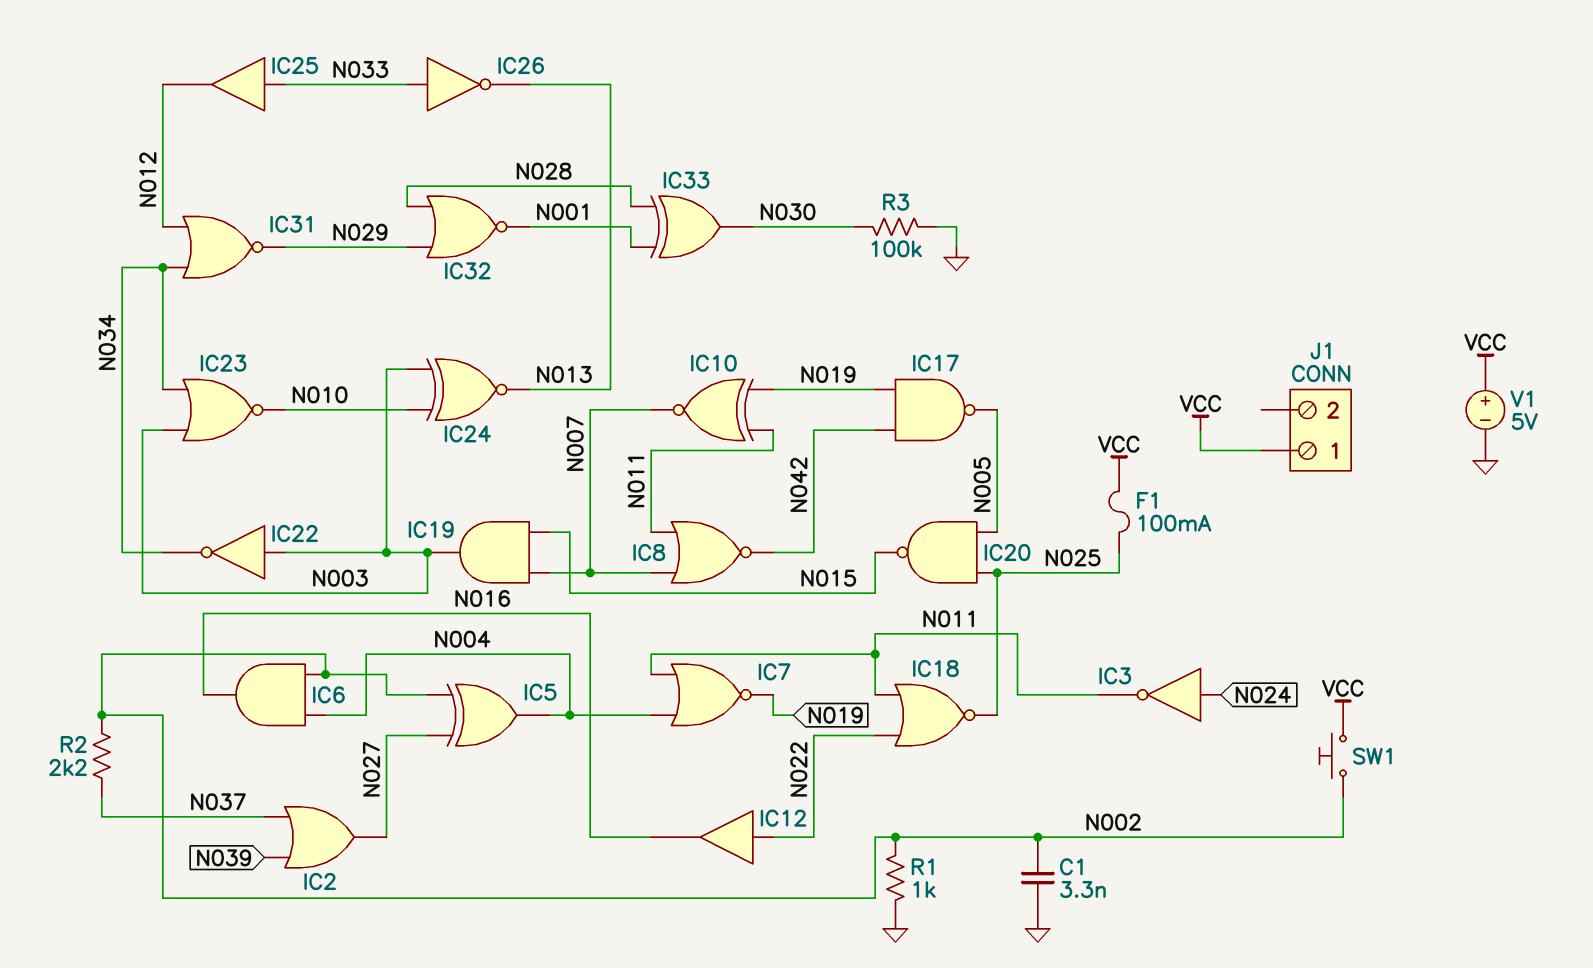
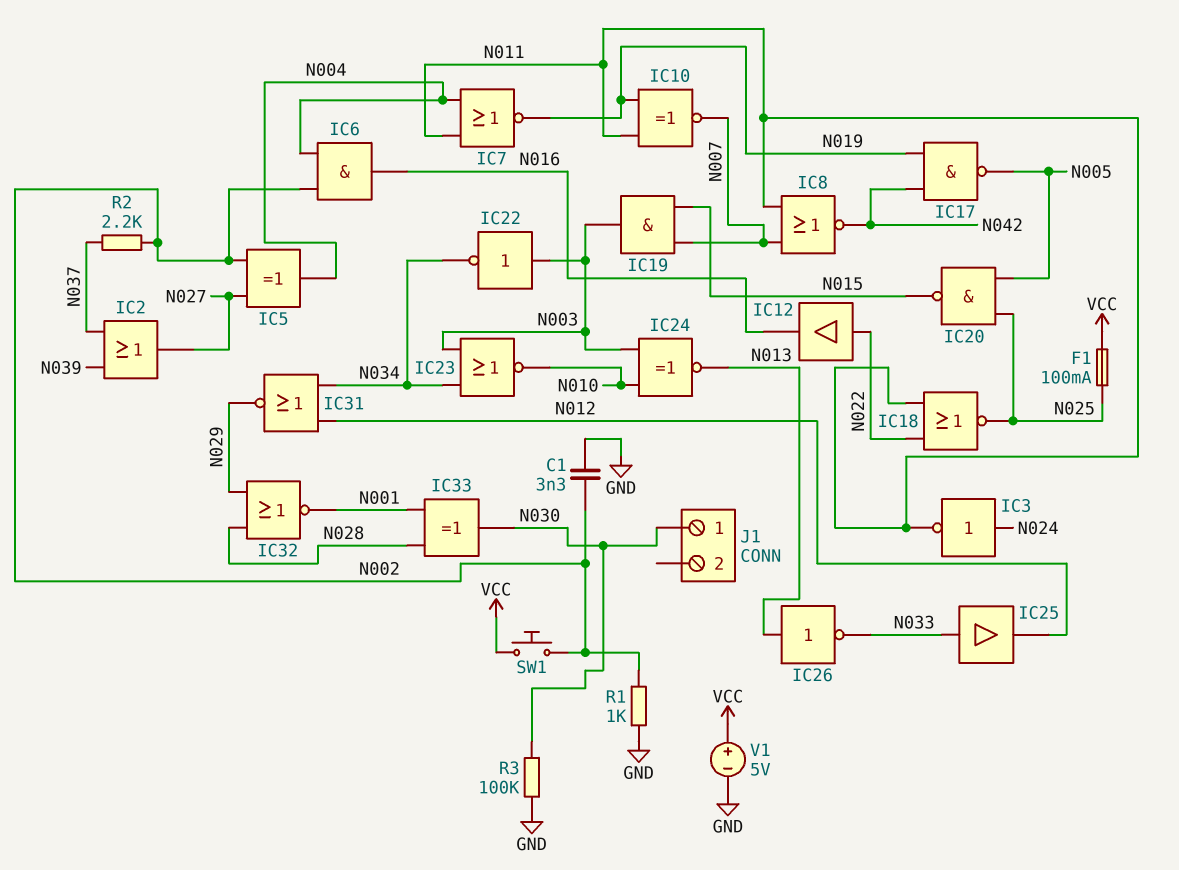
IC26: NOT (in N033, out N013) -> NOT (in N013, out N033)
J1 pin 1: VCC -> N030

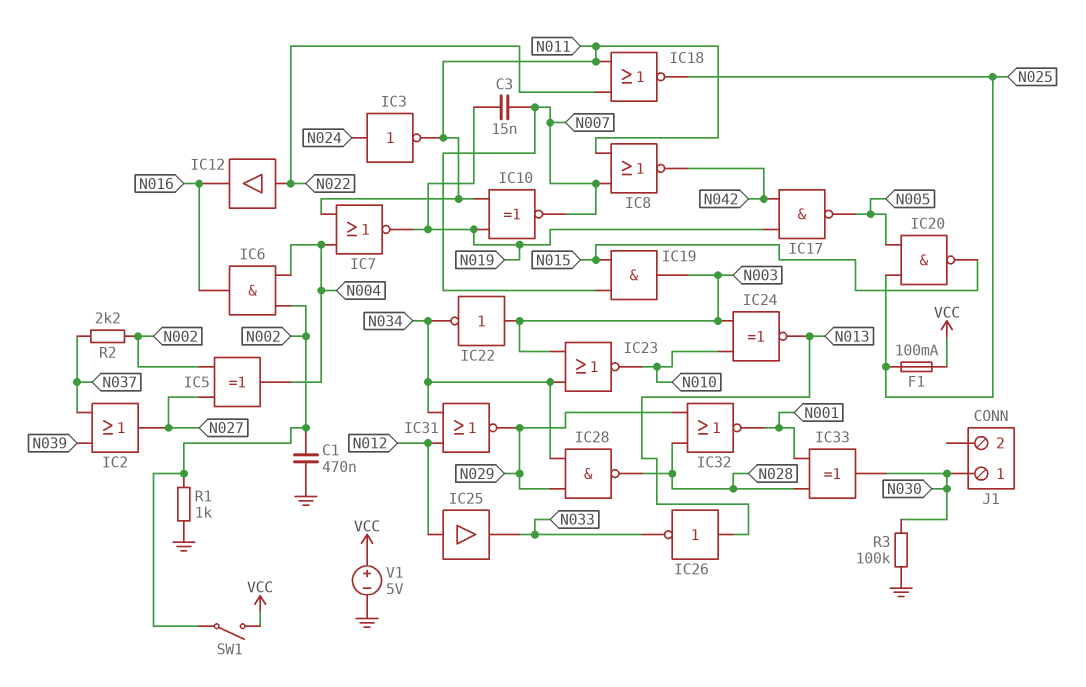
C1: 3.3nF (GND, N002) -> 470nF (GND, N002)
C3: none -> 15nF (N007, N019)
IC25: buffer (in N033, out N012) -> buffer (in N012, out N033)
IC28: none -> NAND (in N029, in N034, out N028)
SW1: button (N002, VCC) -> switch (N002, VCC)

